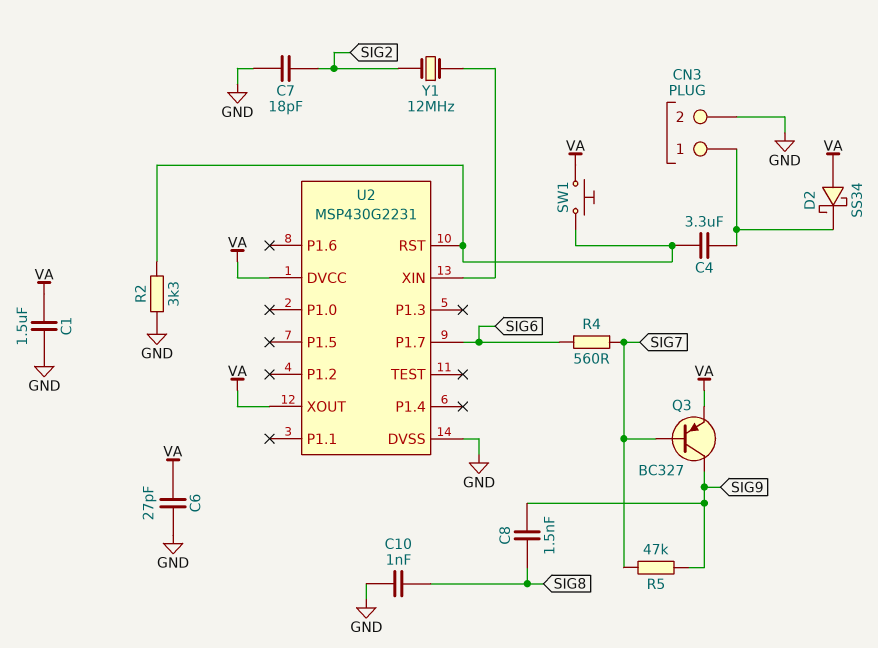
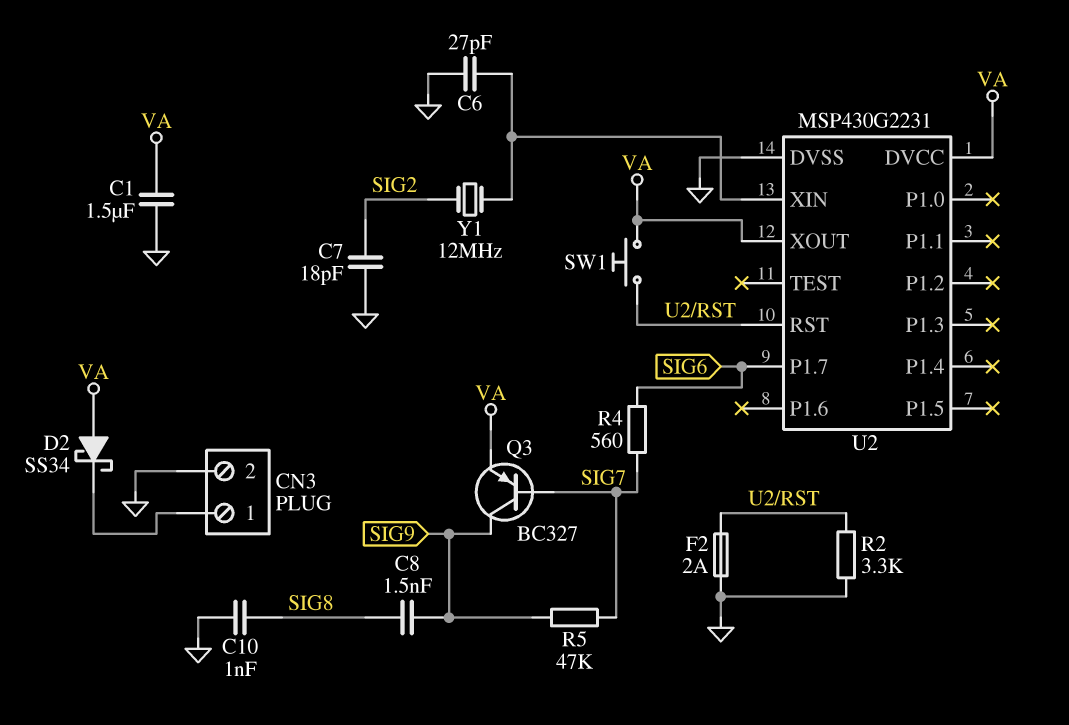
C4: 3.3uF (CN3/1, U2/RST) -> none
C6: 27pF (GND, VA) -> 27pF (GND, U2/XIN)
F2: none -> 2A (GND, U2/RST)

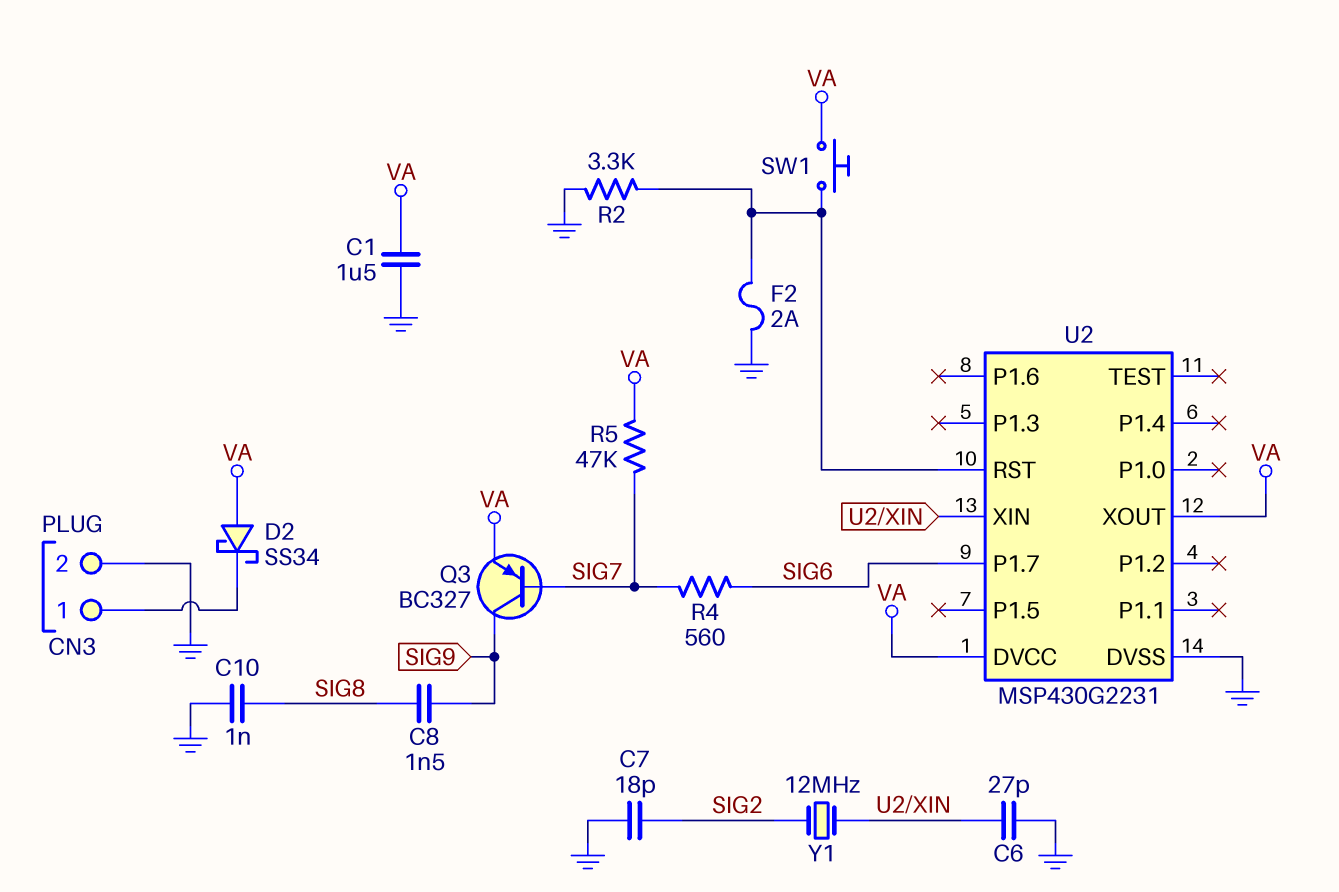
R5: 47k (SIG7, SIG9) -> 47k (SIG7, VA)

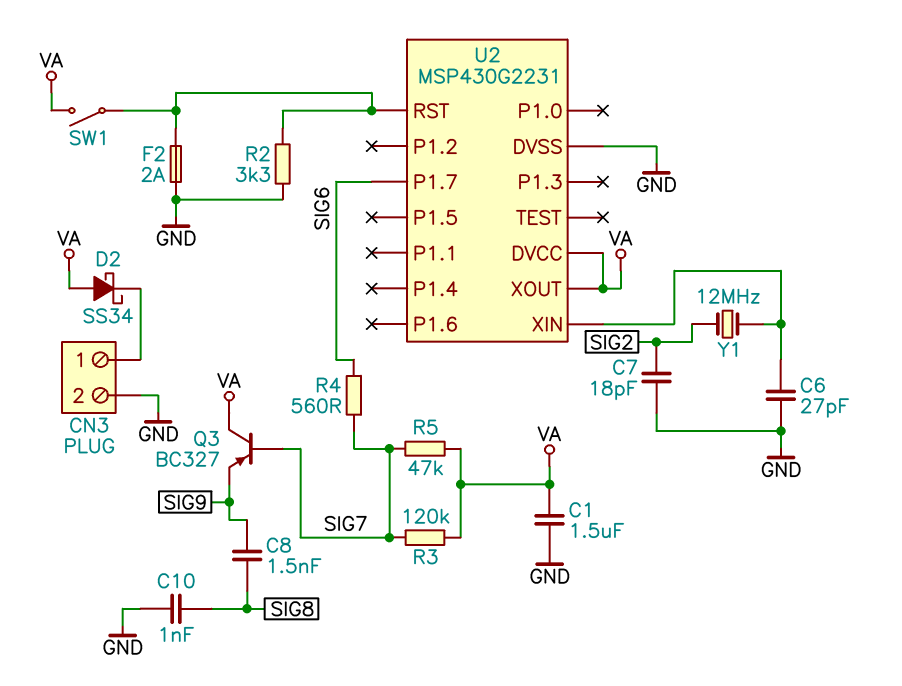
Q3: PNP BC327 (B SIG7, C SIG9, E VA) -> PNP BC327 (B SIG7, C VA, E SIG9)
R3: none -> 120k (SIG7, VA)
SW1: button (U2/RST, VA) -> switch (U2/RST, VA)

